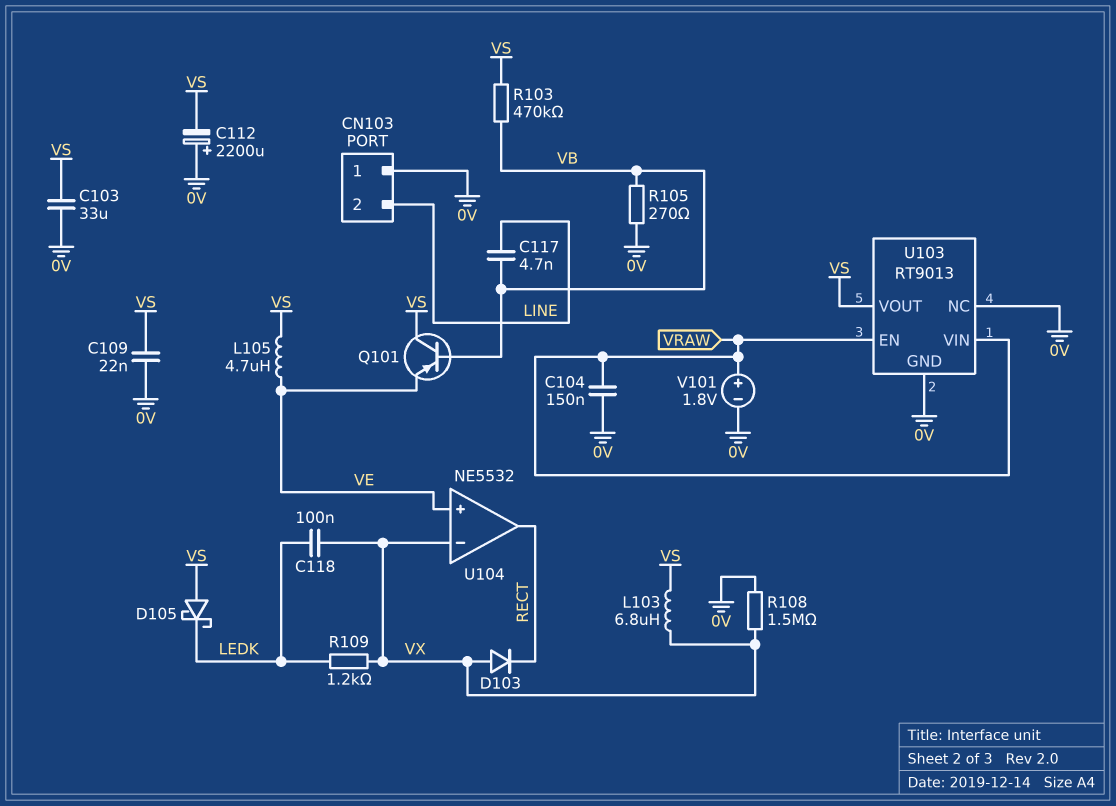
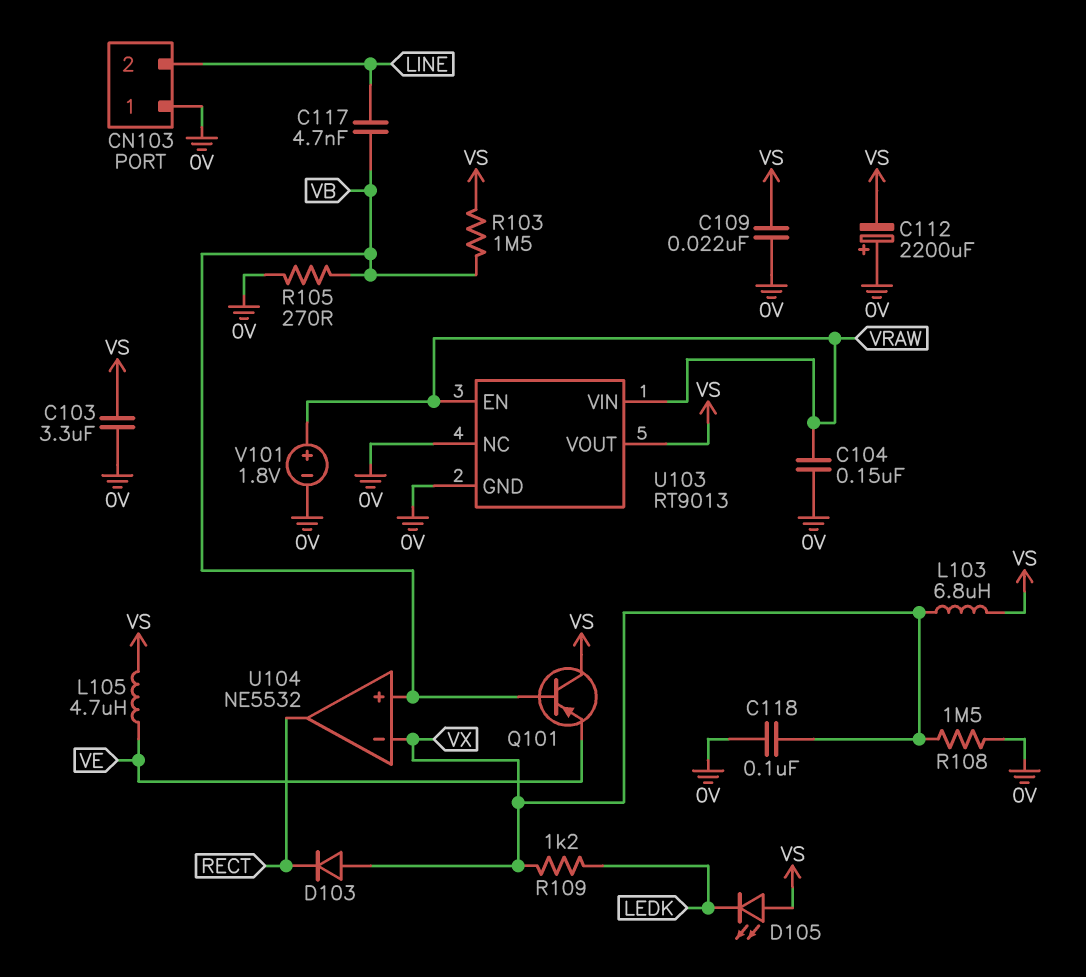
C103: 33uF (0V, VS) -> 3.3uF (0V, VS)
C118: 100nF (LEDK, VX) -> 100nF (0V, VX)
D105: schottky (A VS, K LEDK) -> LED (A VS, K LEDK)
R103: 470k (VB, VS) -> 1.5M (VB, VS)
U104 pin in+: VE -> VB

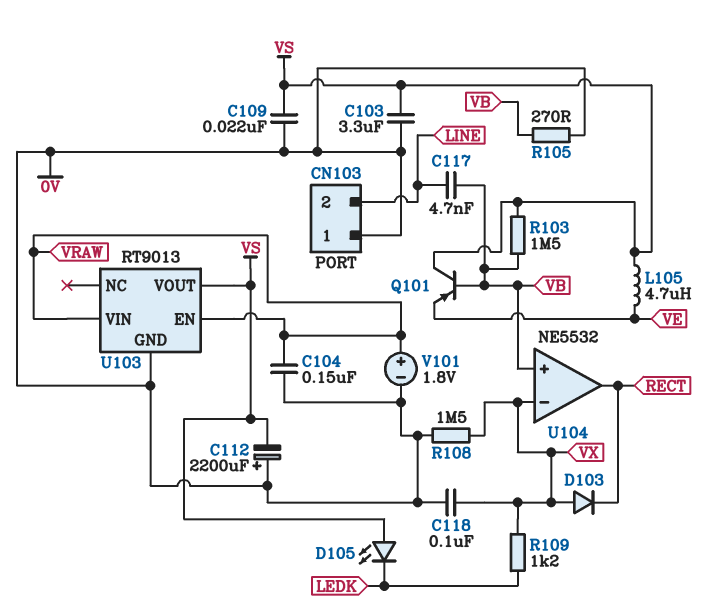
L103: 6.8uH (VS, VX) -> none
U103 pin NC: 0V -> none

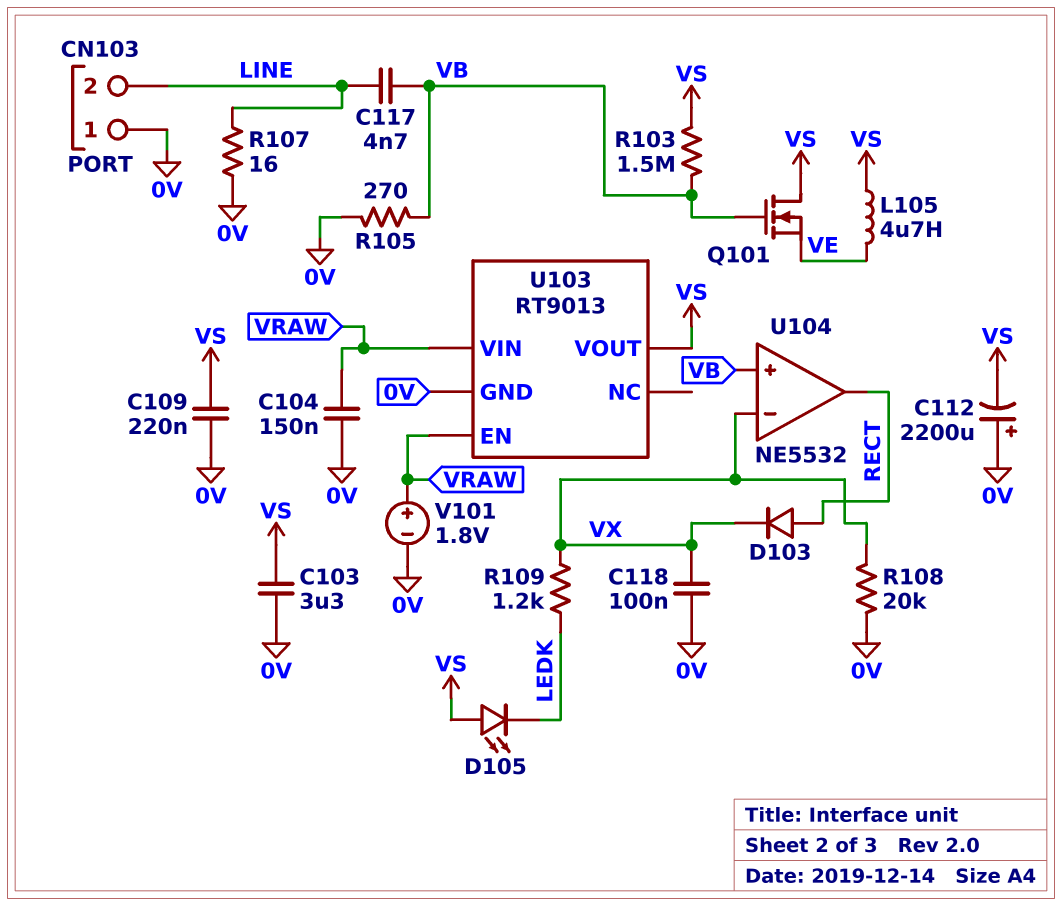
C109: 22nF (0V, VS) -> 220nF (0V, VS)
D103: diode (A VX, K RECT) -> diode (A RECT, K VX)
Q101: PNP (B VB, C VS, E VE) -> NMOS (G VB, D VS, S VE)
R107: none -> 16 (0V, LINE)
R108: 1.5M (0V, VX) -> 20k (0V, VX)

